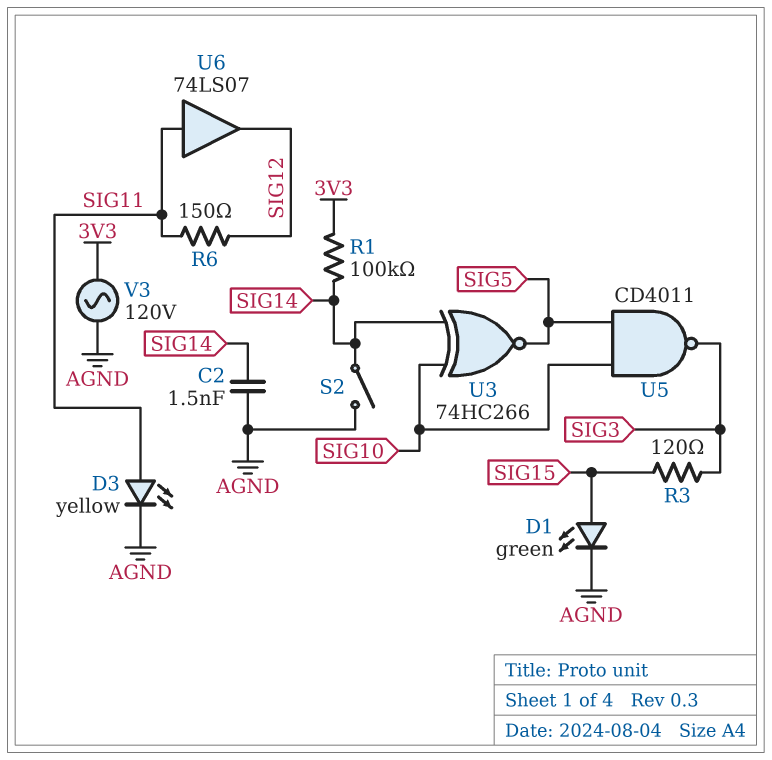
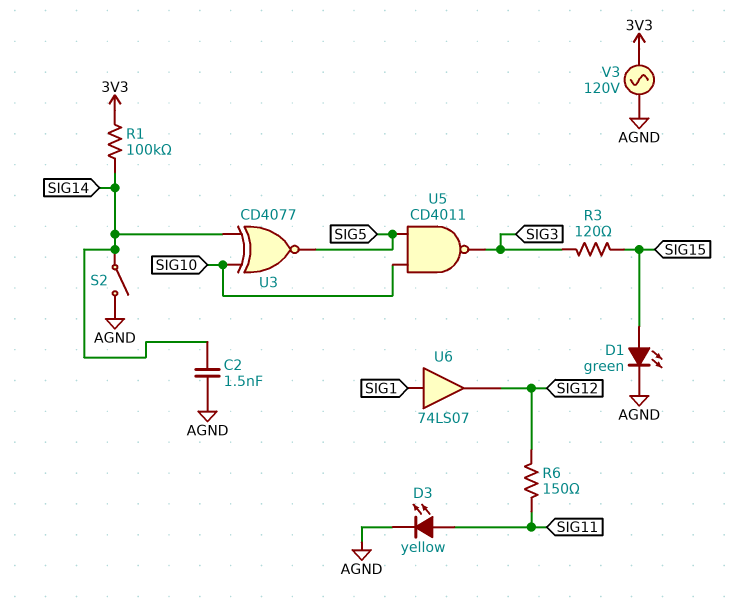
U3: XNOR 74HC266 (in SIG10, in SIG14, out SIG5) -> XNOR CD4077 (in SIG10, in SIG14, out SIG5)
U6: buffer 74LS07 (in SIG11, out SIG12) -> buffer 74LS07 (in SIG1, out SIG12)

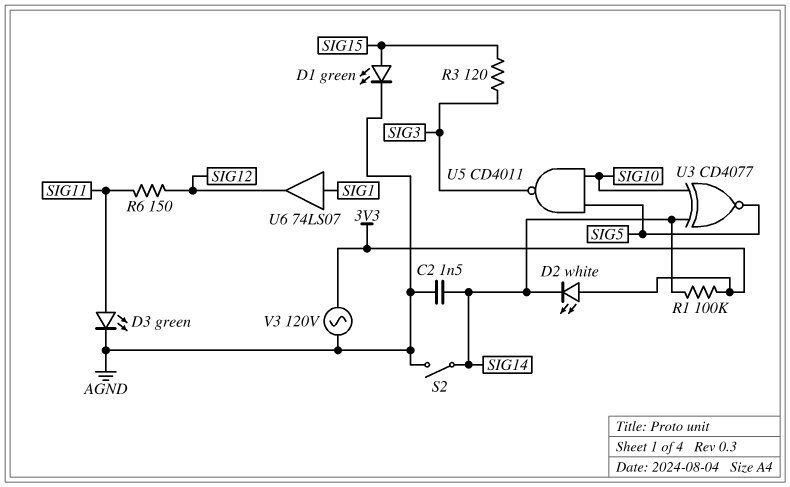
D2: none -> LED white (A 3V3, K SIG14)
D3: LED yellow (A SIG11, K AGND) -> LED green (A SIG11, K AGND)

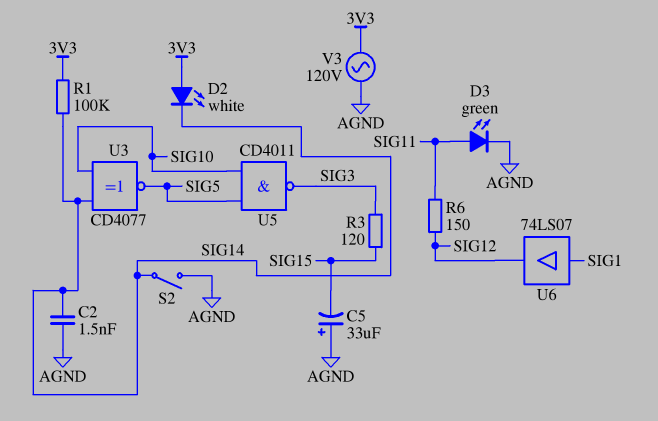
C5: none -> 33uF (plus AGND, minus SIG15)
D1: LED green (A SIG15, K AGND) -> none

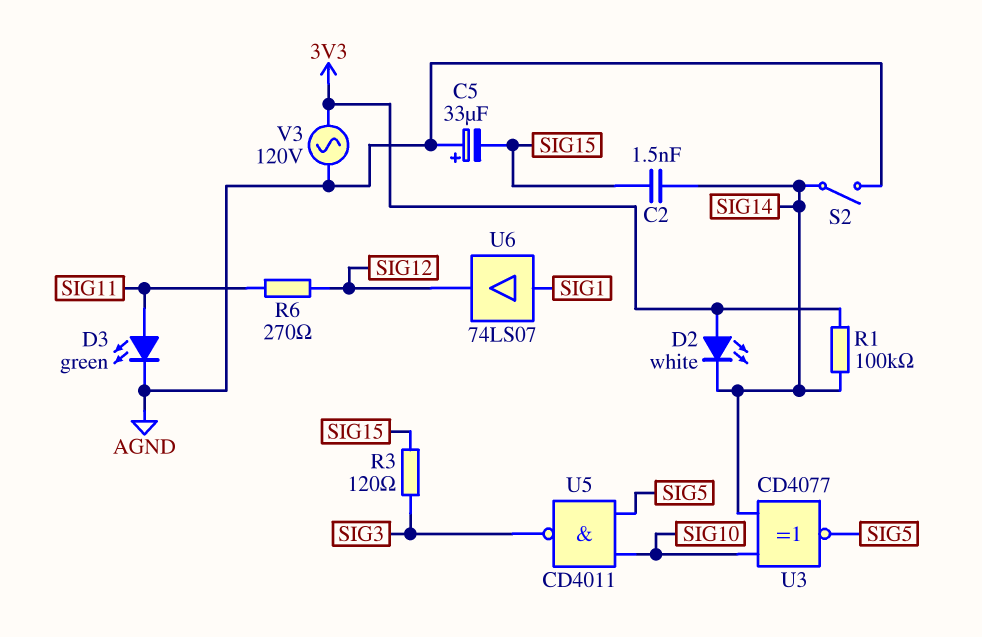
C2: 1.5nF (AGND, SIG14) -> 1.5nF (SIG14, SIG15)
R6: 150 (SIG11, SIG12) -> 270 (SIG11, SIG12)

